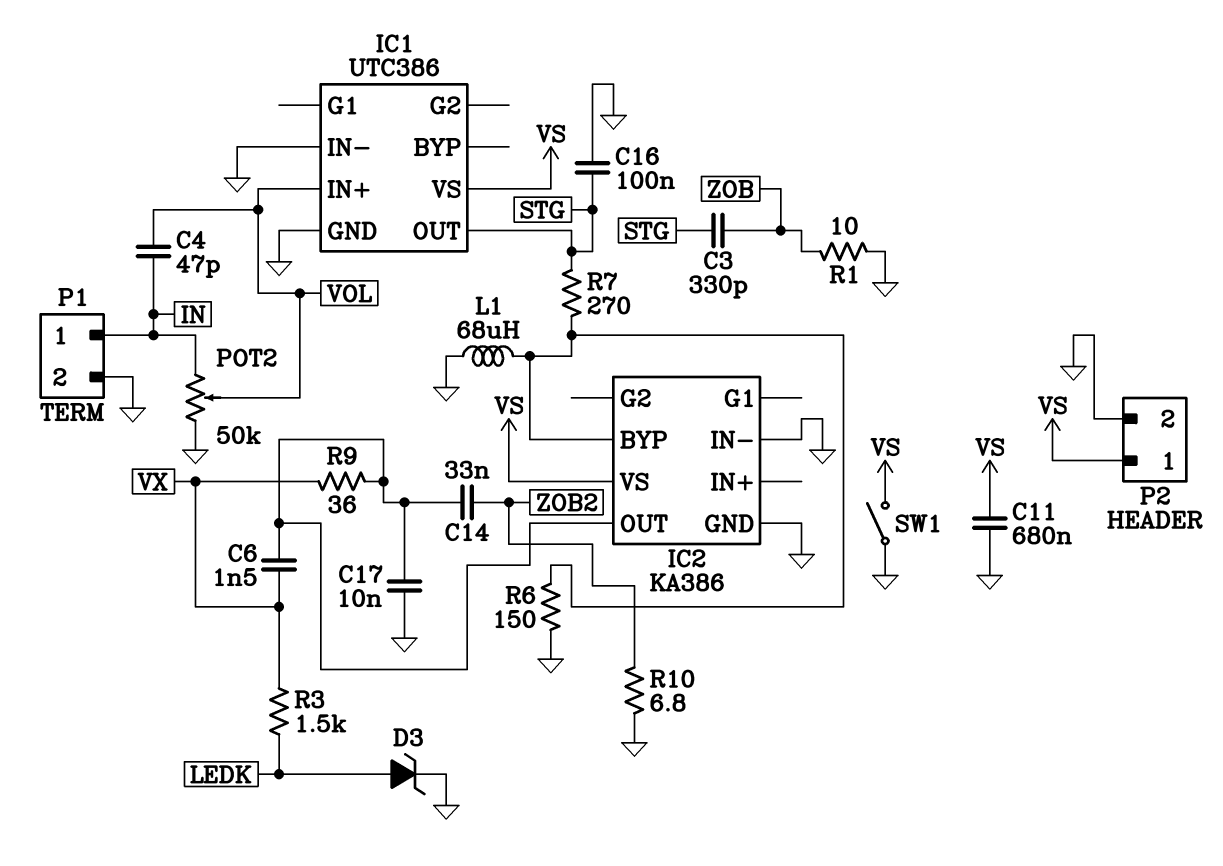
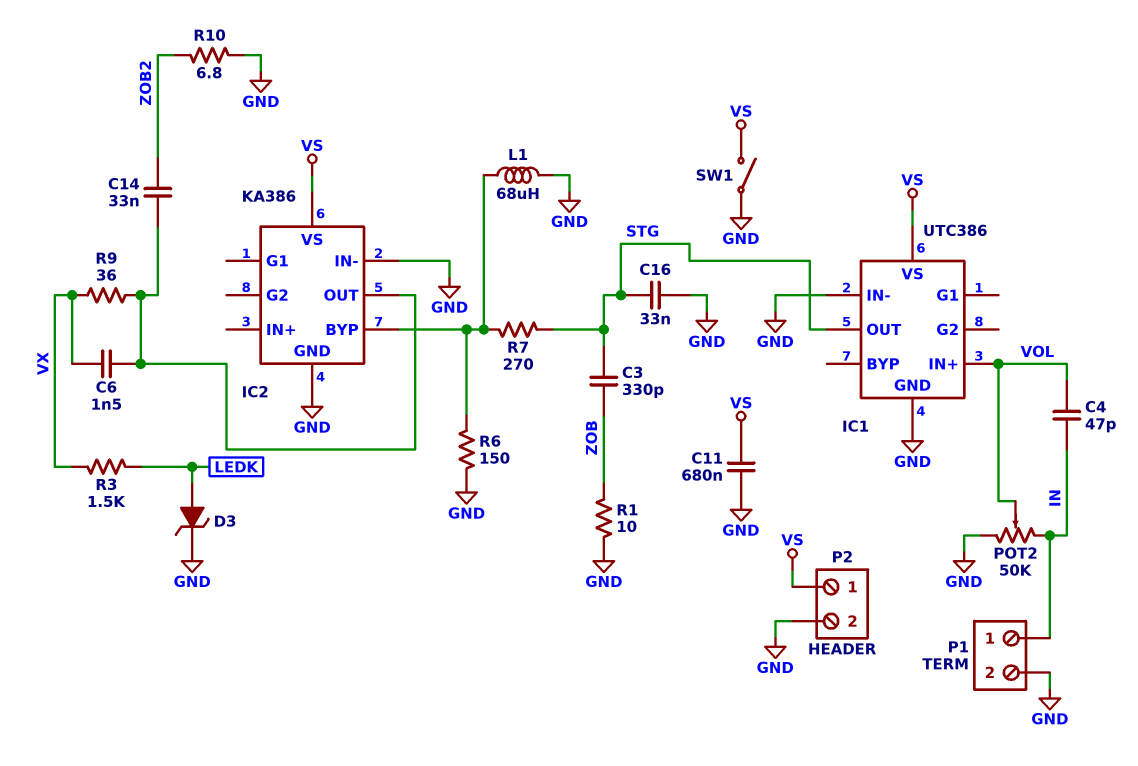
C16: 100nF (GND, STG) -> 33nF (GND, STG)
C17: 10nF (GND, IC2/OUT) -> none

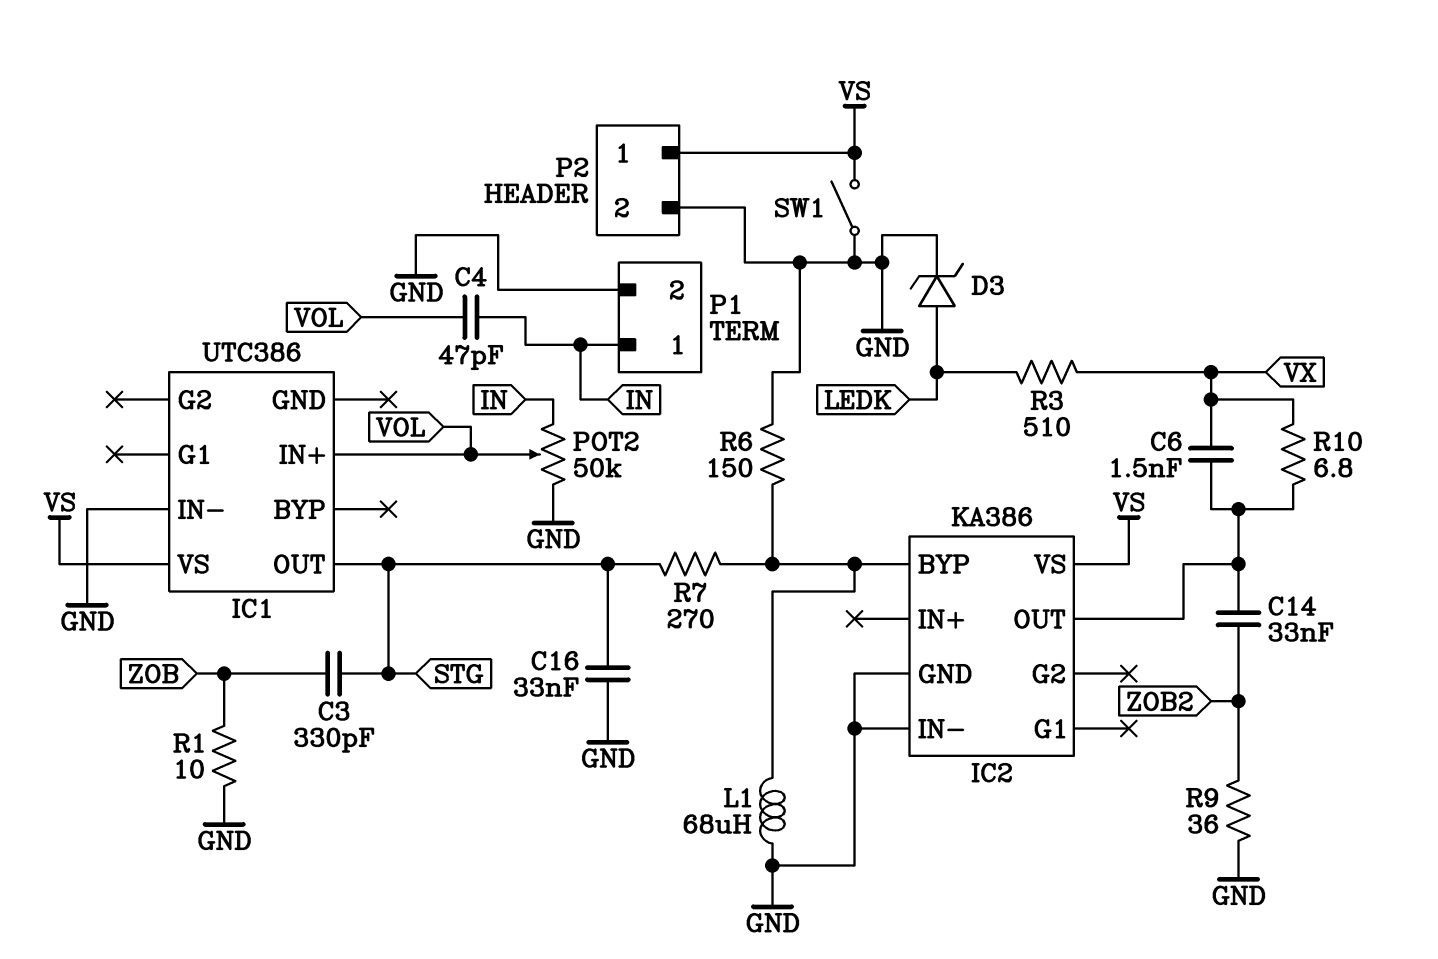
C11: 680nF (GND, VS) -> none
IC1 pin GND: GND -> none
R3: 1.5k (LEDK, VX) -> 510 (LEDK, VX)
R9: 36 (IC2/OUT, VX) -> 36 (GND, ZOB2)
R10: 6.8 (GND, ZOB2) -> 6.8 (IC2/OUT, VX)

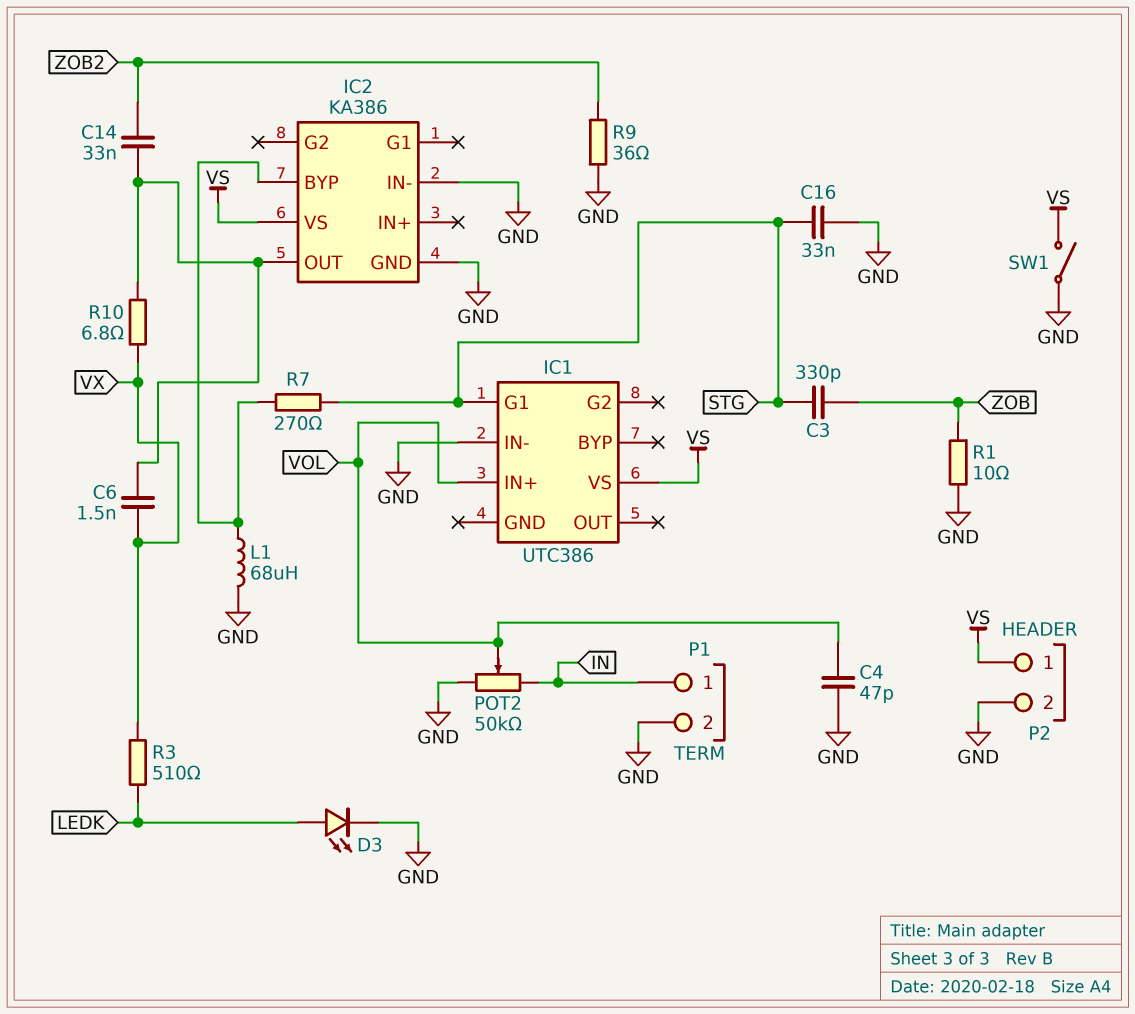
C4: 47pF (IN, VOL) -> 47pF (GND, VOL)
D3: zener (A LEDK, K GND) -> LED (A LEDK, K GND)
IC1 pin G1: none -> STG
IC1 pin OUT: STG -> none
R6: 150 (GND, IC2/BYP) -> none

